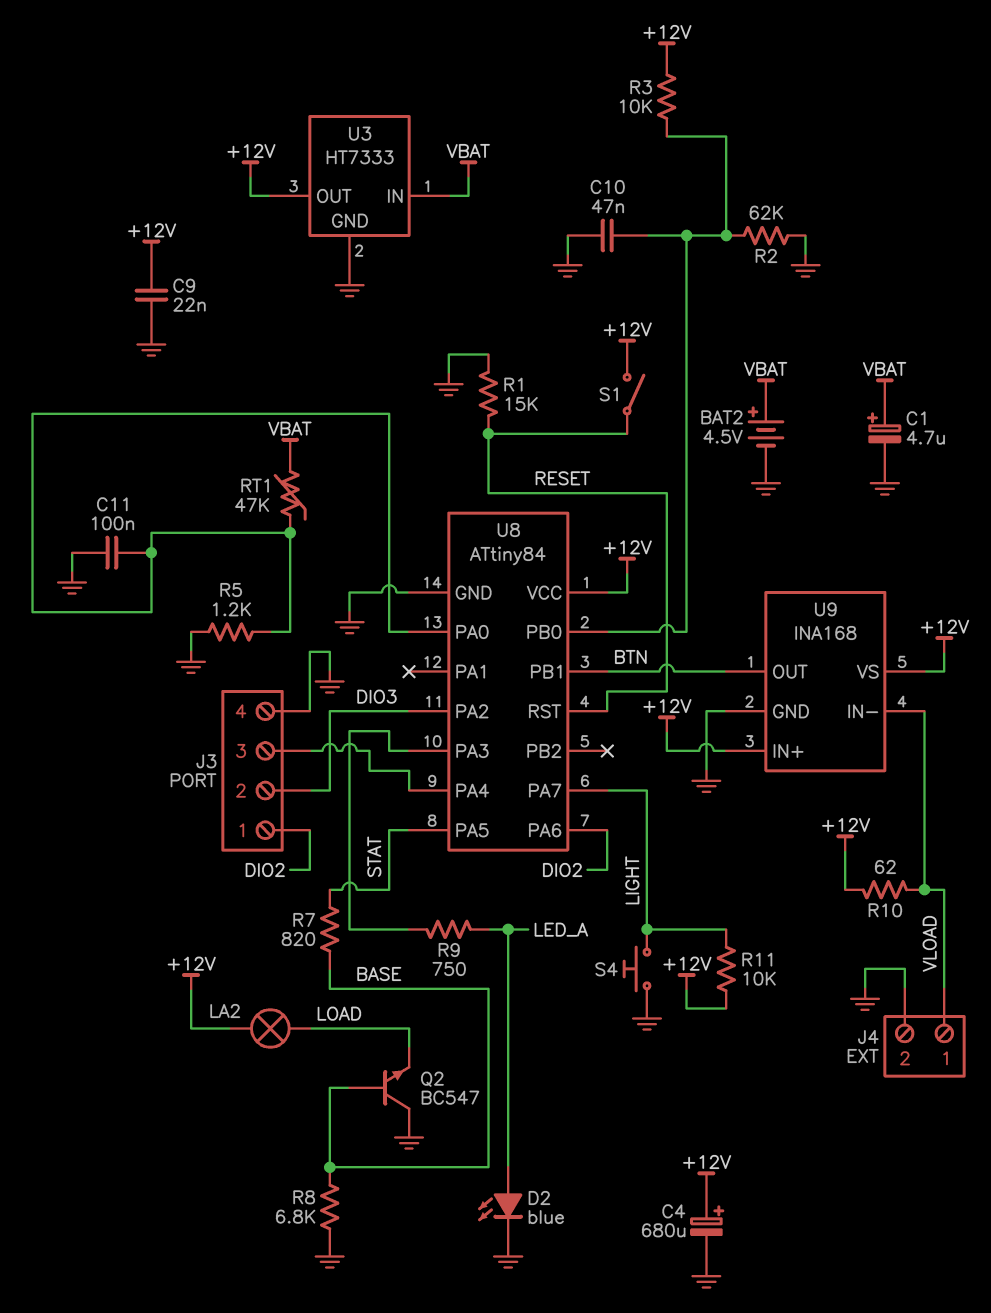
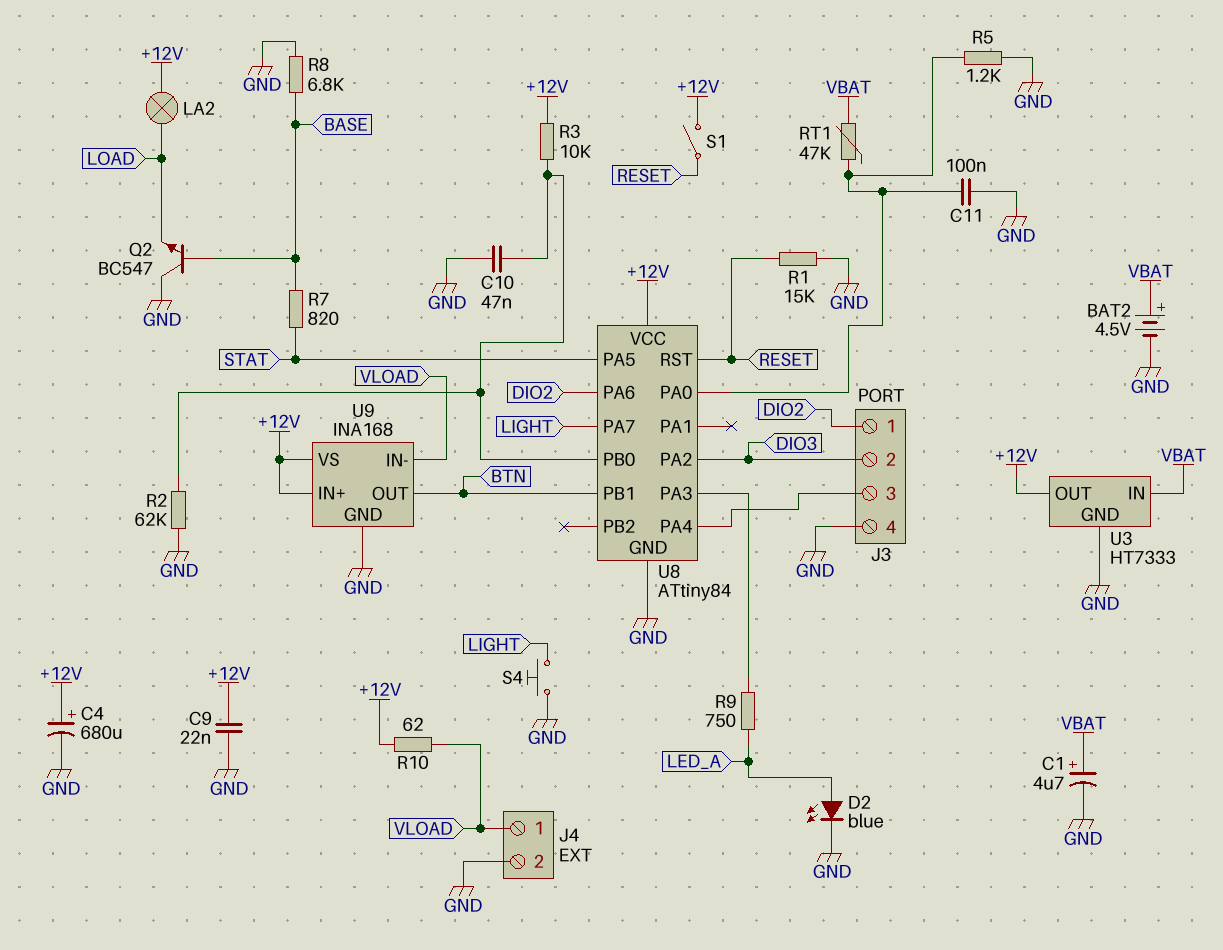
R11: 10k (+12V, LIGHT) -> none

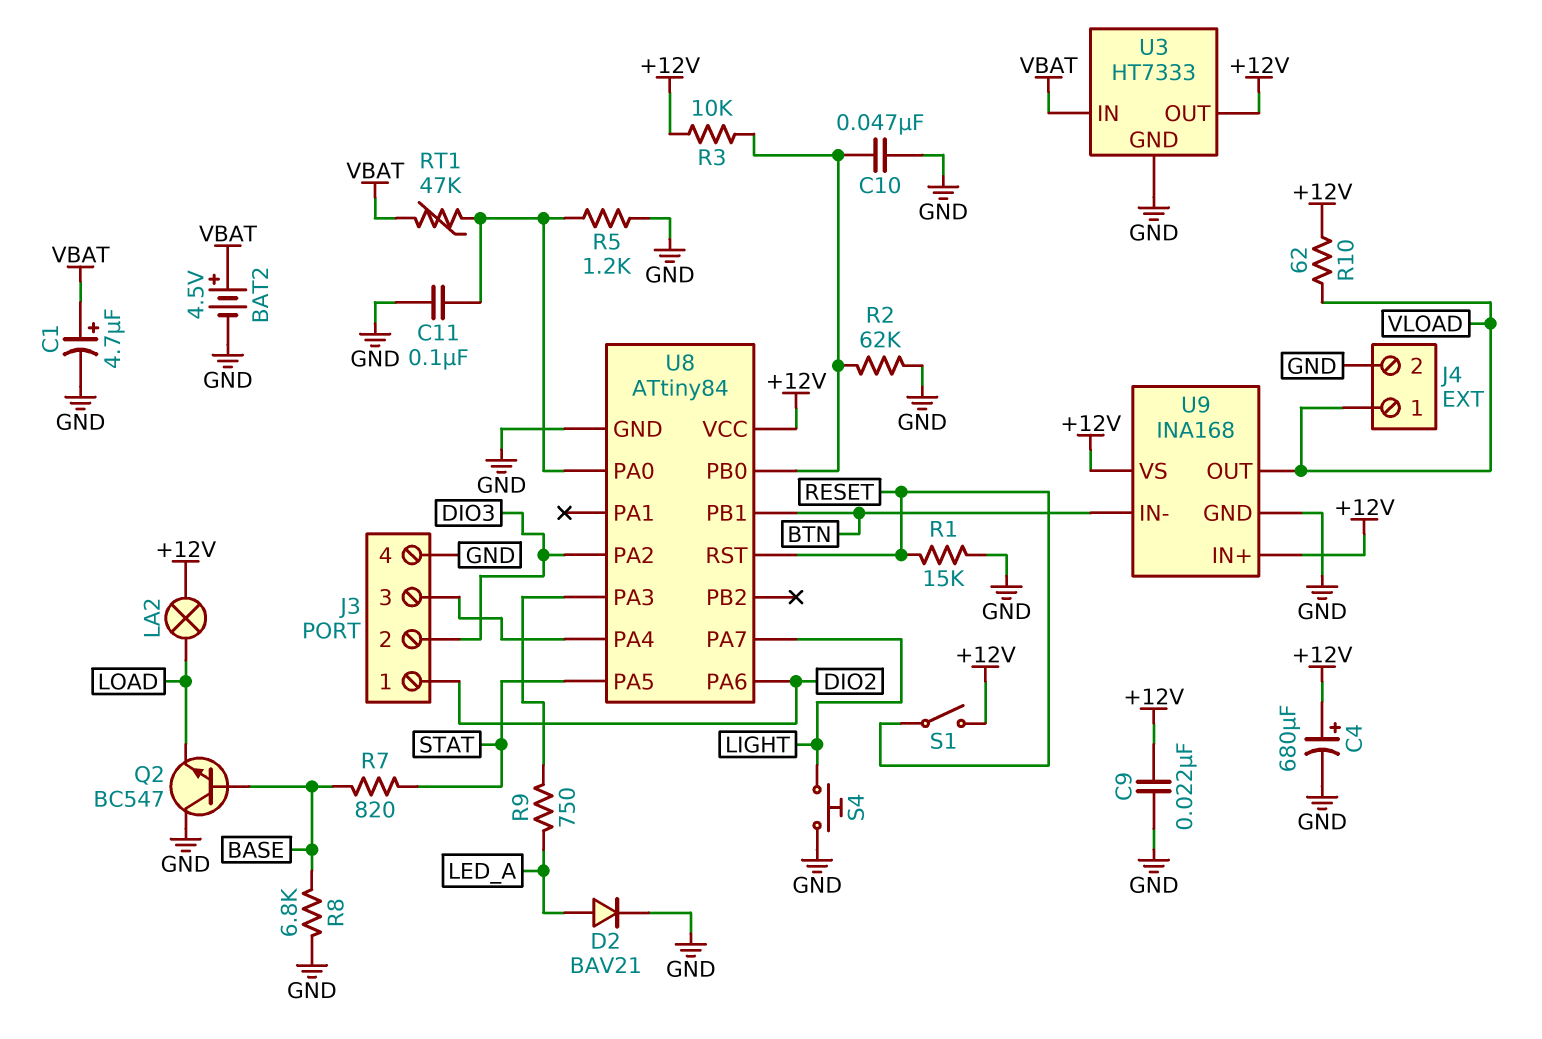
D2: LED blue (A LED_A, K GND) -> diode BAV21 (A LED_A, K GND)
U9 pin IN-: VLOAD -> BTN
U9 pin OUT: BTN -> VLOAD

